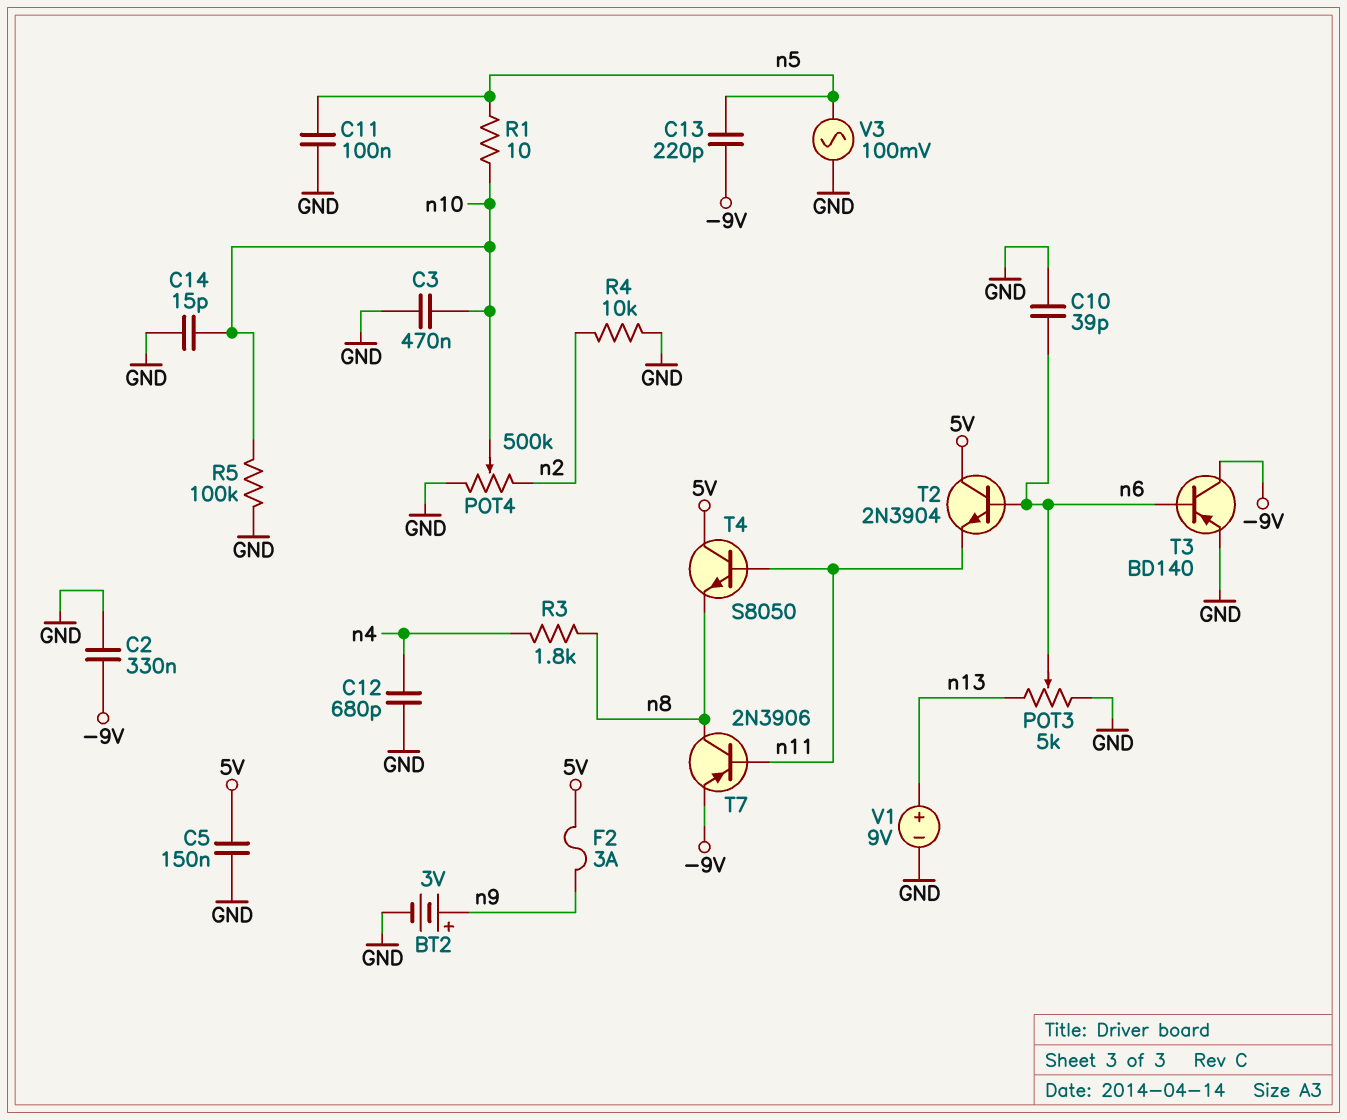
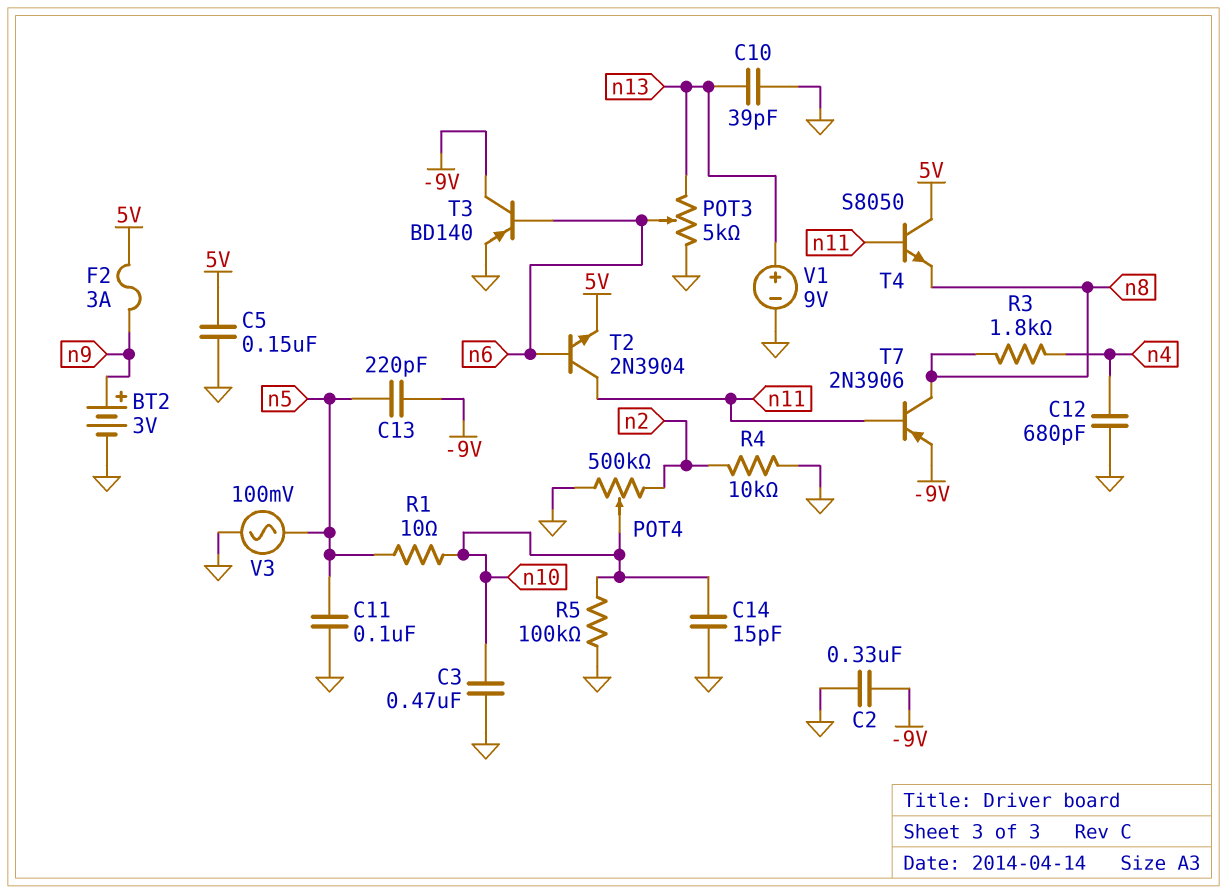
C10: 39pF (GND, n6) -> 39pF (GND, n13)
T2: NPN 2N3904 (B n6, C 5V, E n11) -> NPN 2N3904 (B n6, C n11, E 5V)

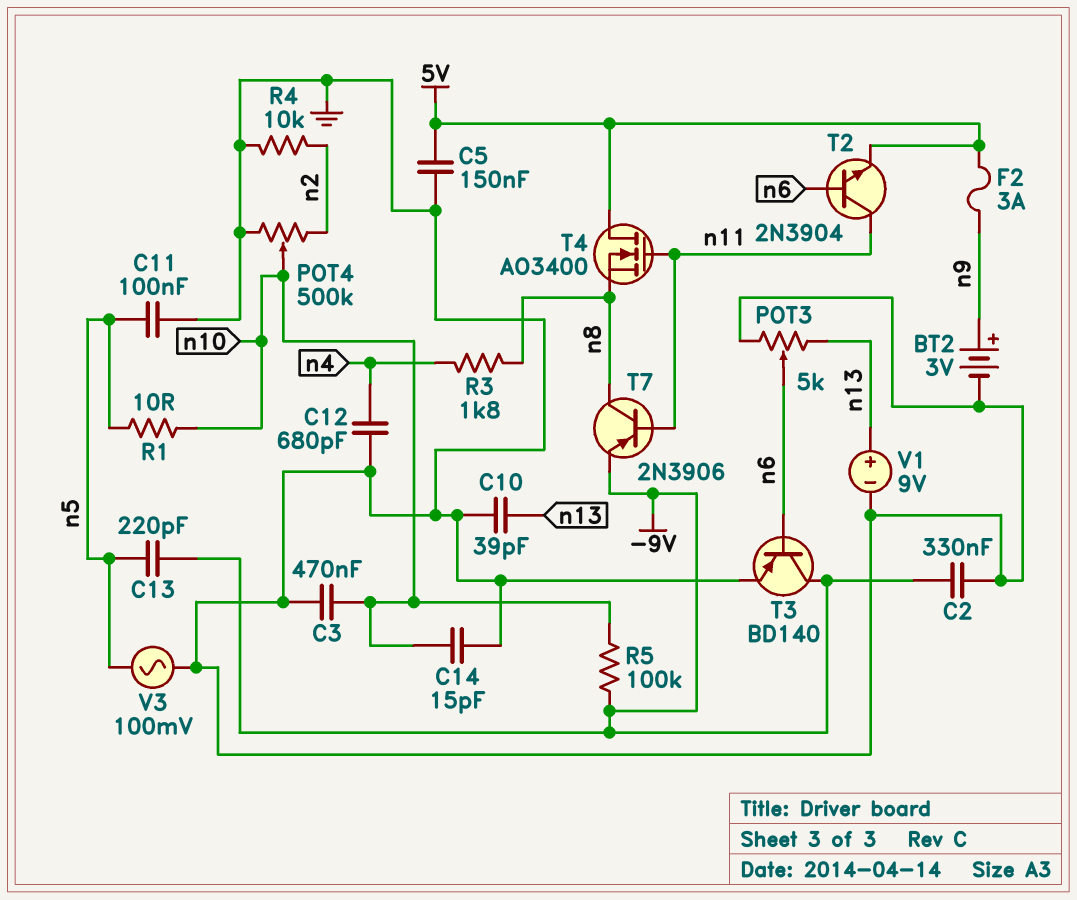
R5: 100k (GND, n10) -> 100k (-9V, n10)
T4: NPN S8050 (B n11, C 5V, E n8) -> NMOS AO3400 (G n11, D 5V, S n8)

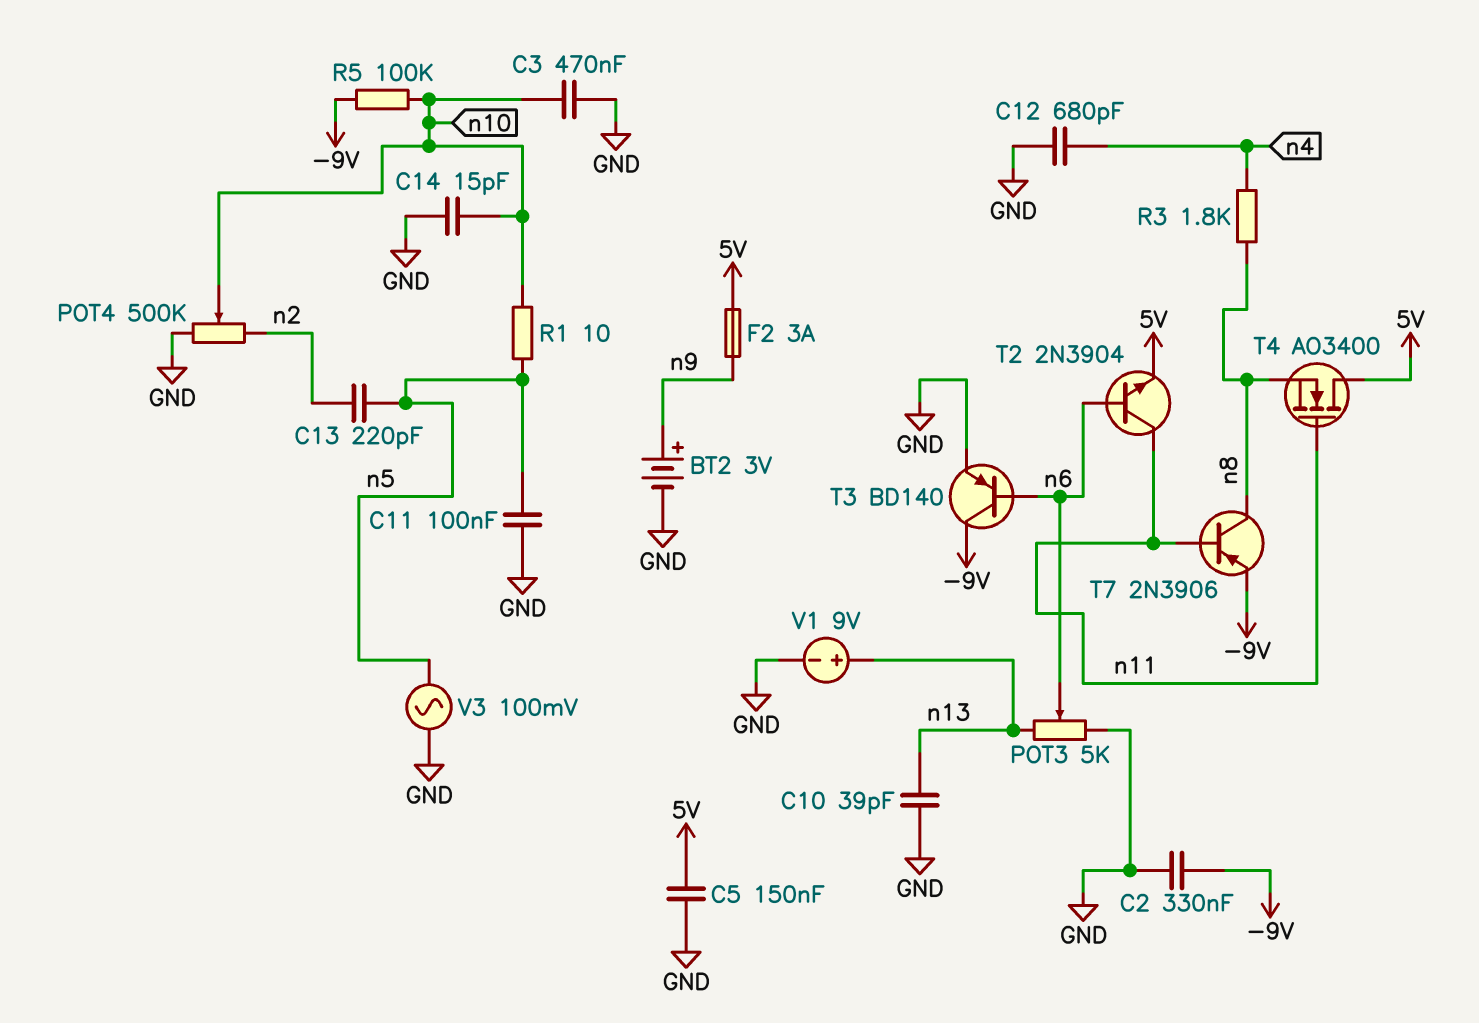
C13: 220pF (-9V, n5) -> 220pF (n2, n5)
R4: 10k (GND, n2) -> none

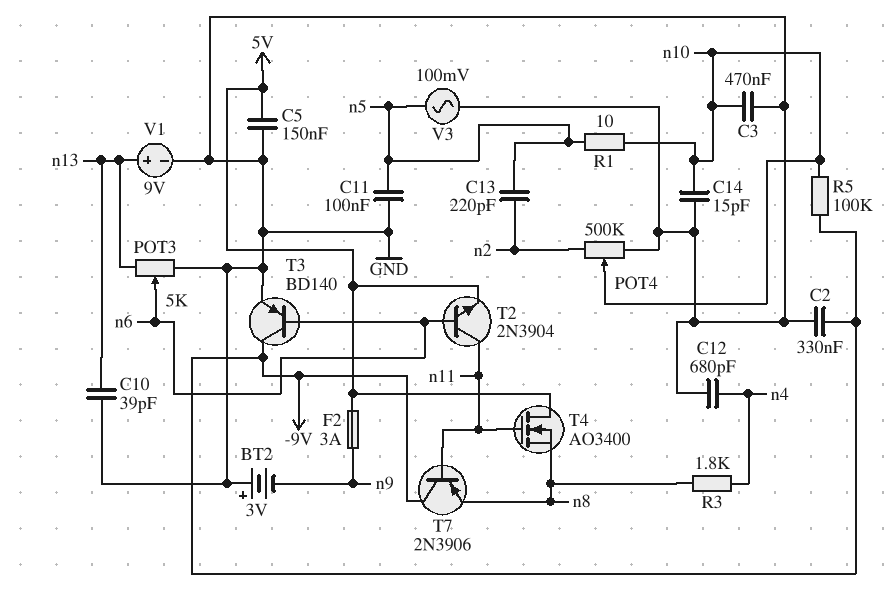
BT2: 3V (plus n9, minus GND) -> 3V (plus GND, minus n9)
T7: PNP 2N3906 (B n11, C n8, E -9V) -> PNP 2N3906 (B n11, C -9V, E n8)

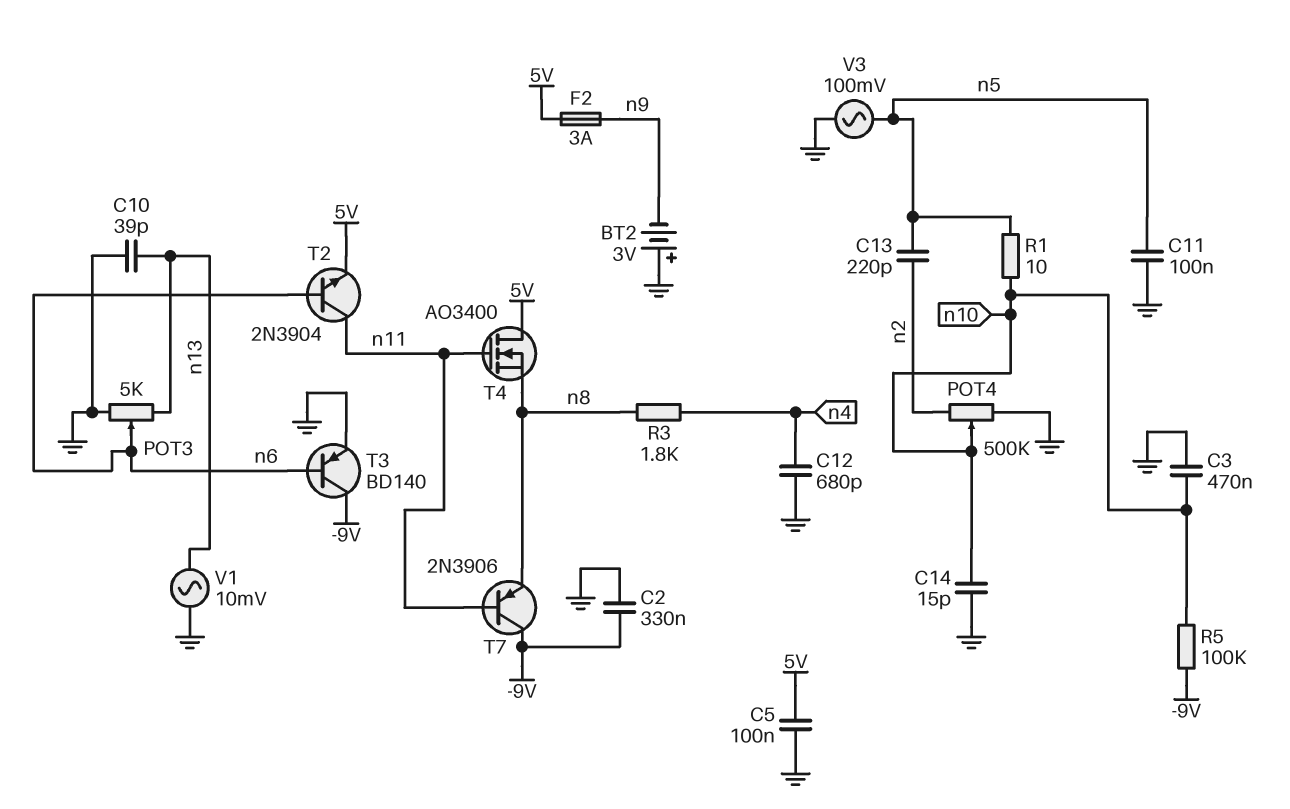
C5: 150nF (5V, GND) -> 100nF (5V, GND)
V1: 9V (plus n13, minus GND) -> AC 10mV (GND, n13)

